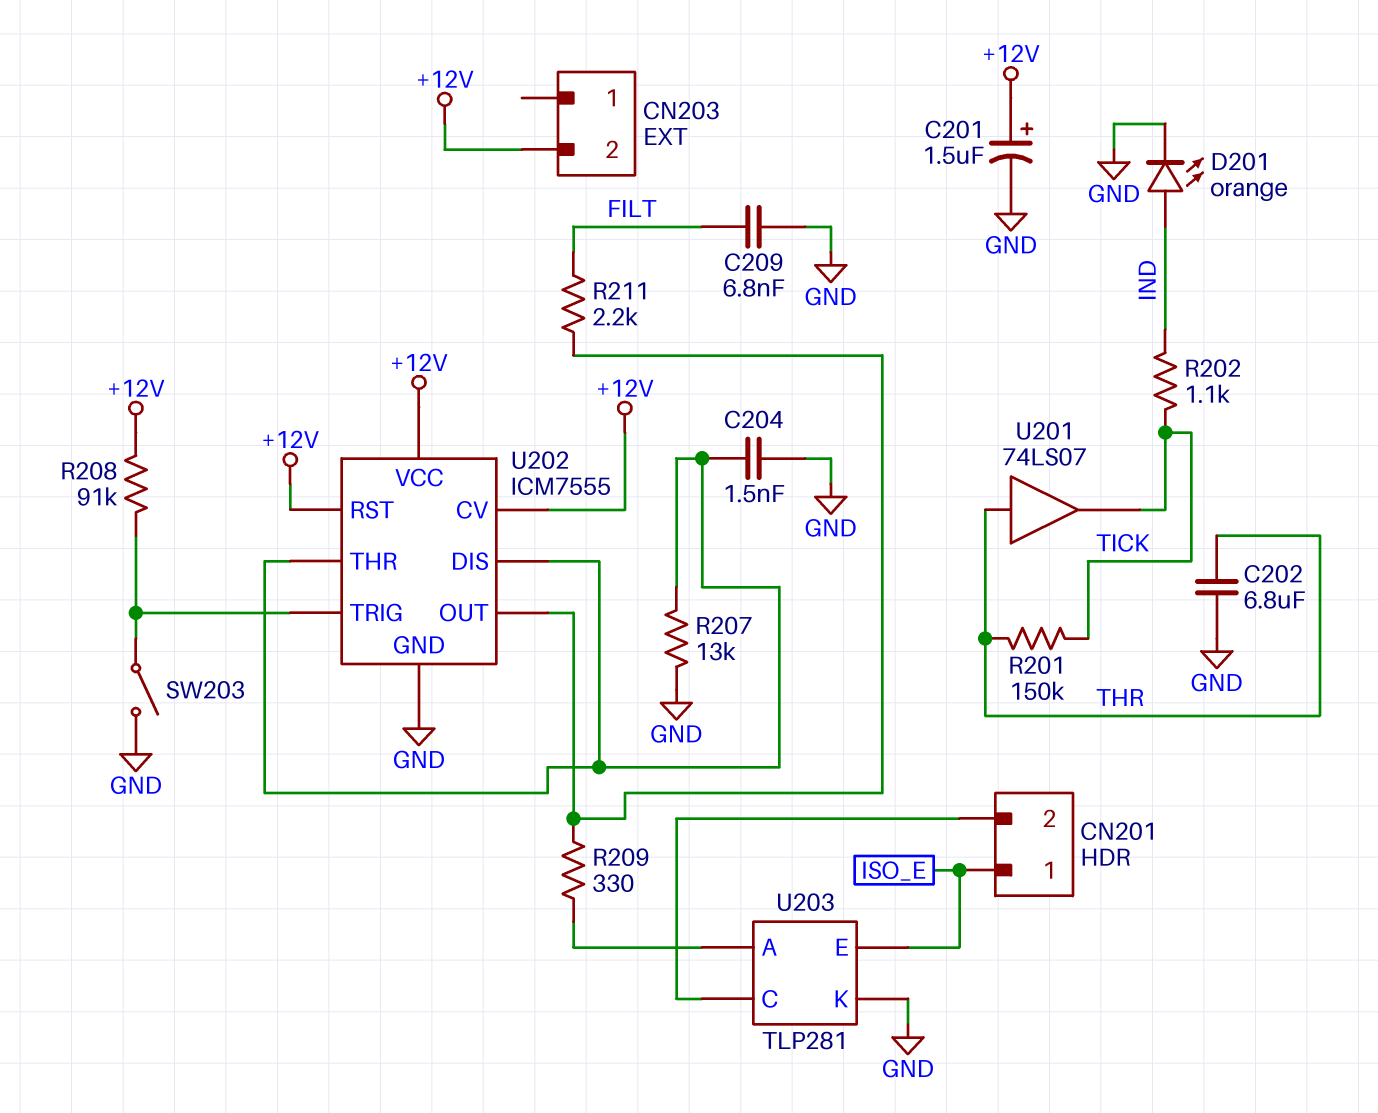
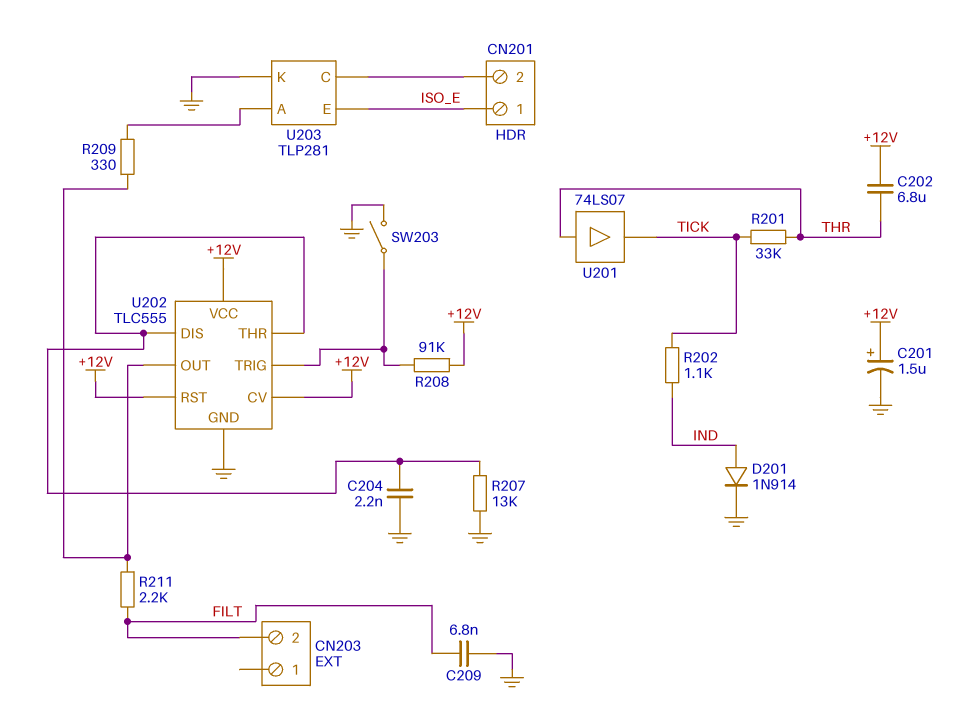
C202: 6.8uF (GND, THR) -> 6.8uF (+12V, THR)
C204: 1.5nF (GND, U202/DIS) -> 2.2nF (GND, U202/DIS)
CN203 pin 2: +12V -> FILT
D201: LED orange (A IND, K GND) -> diode 1N914 (A IND, K GND)
R201: 150k (THR, TICK) -> 33k (THR, TICK)
U202: ICM7555 -> TLC555

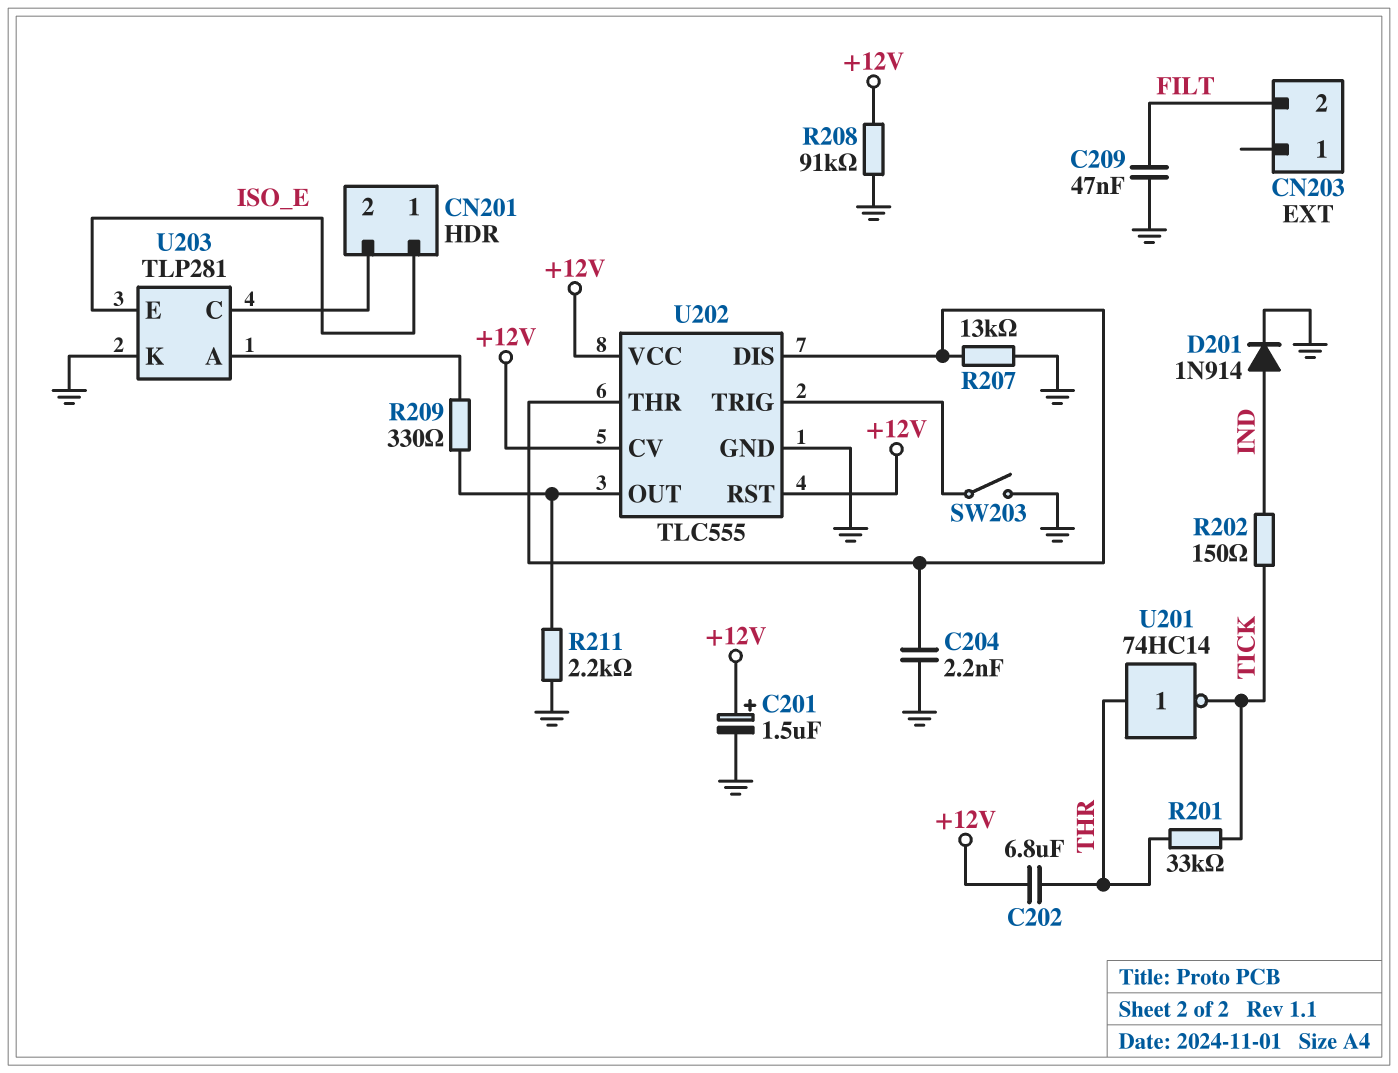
C209: 6.8nF (FILT, GND) -> 47nF (FILT, GND)
R202: 1.1k (IND, TICK) -> 150 (IND, TICK)
R208: 91k (+12V, U202/TRIG) -> 91k (+12V, GND)
R211: 2.2k (FILT, U202/OUT) -> 2.2k (GND, U202/OUT)
U201: buffer 74LS07 (in THR, out TICK) -> NOT 74HC14 (in THR, out TICK)

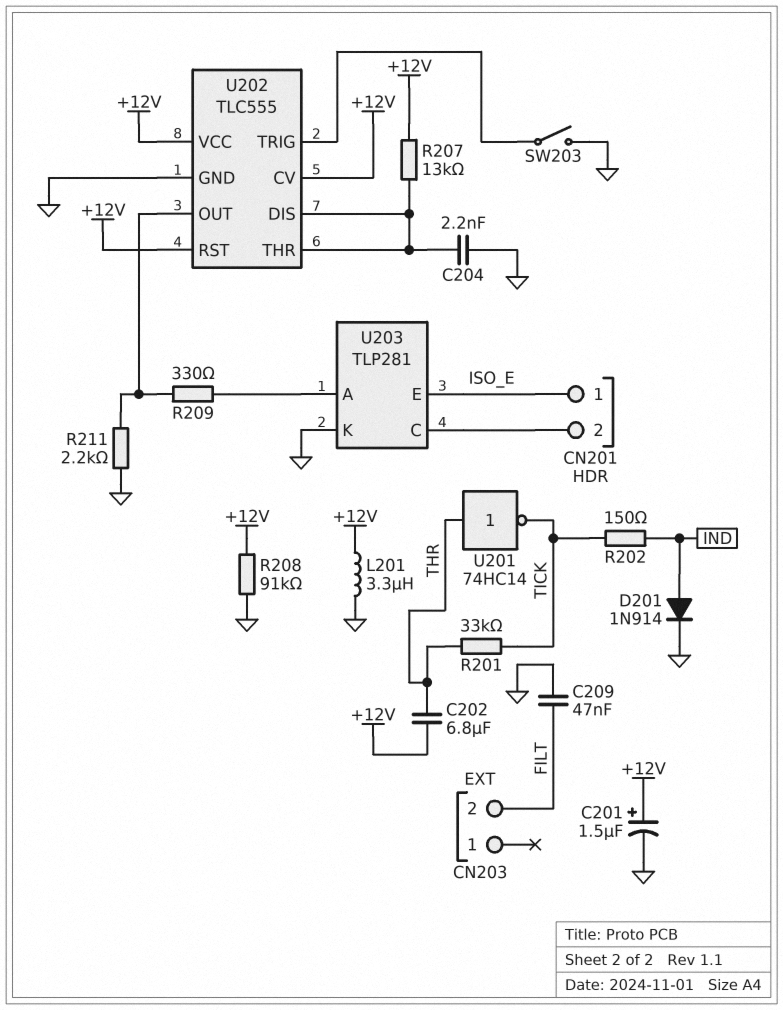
L201: none -> 3.3uH (+12V, GND)
R207: 13k (GND, U202/DIS) -> 13k (+12V, U202/DIS)

